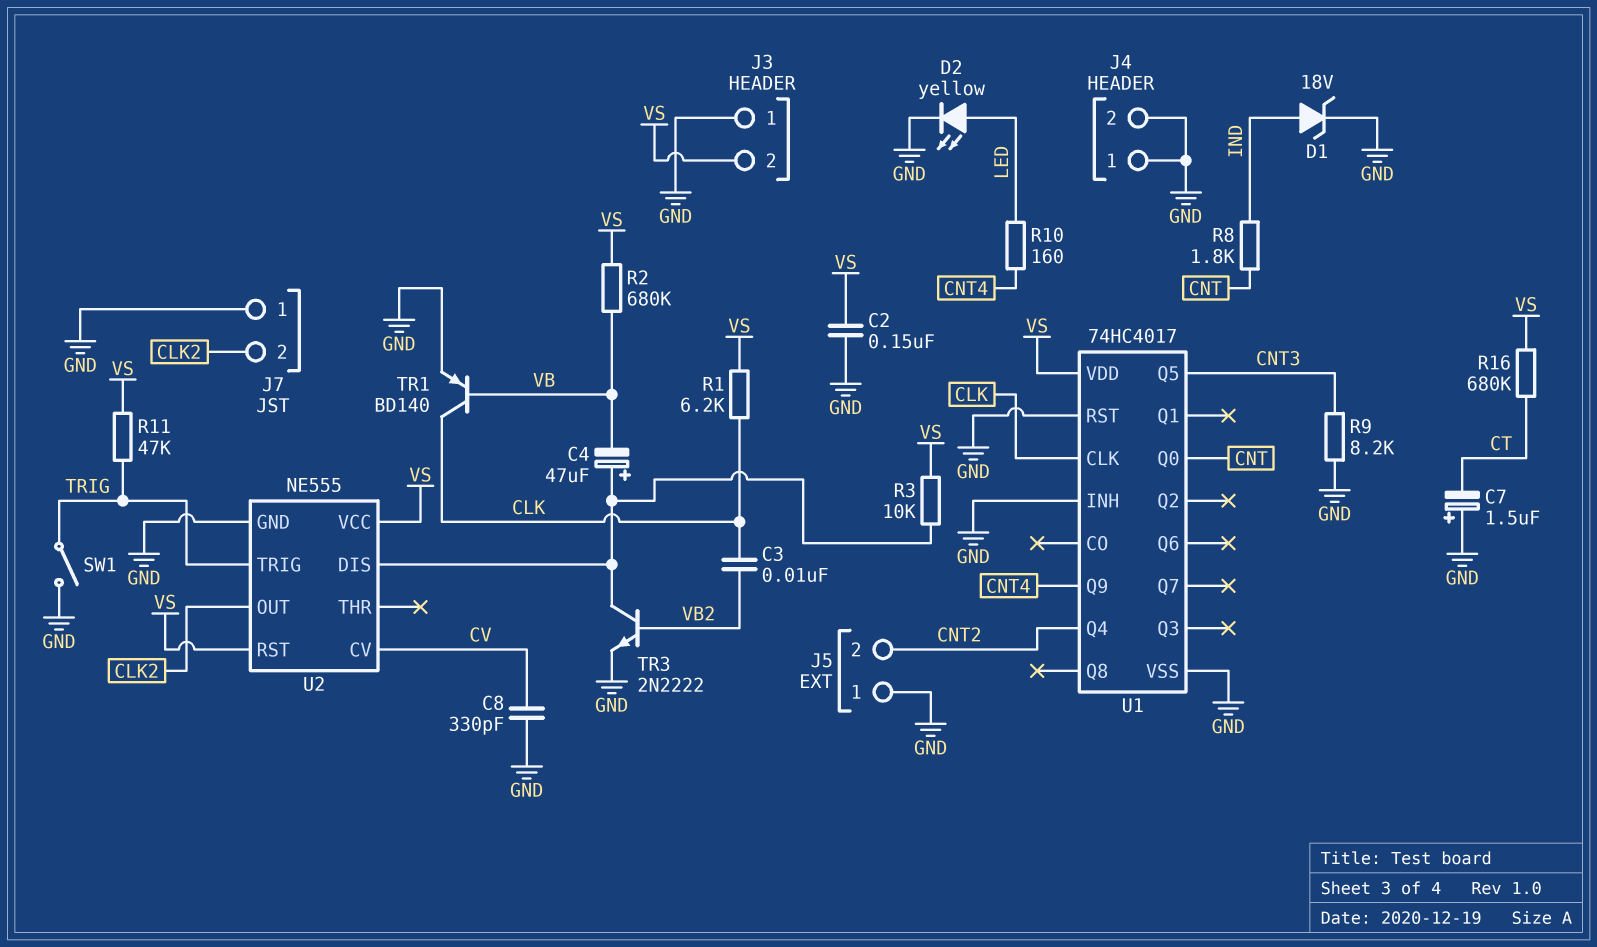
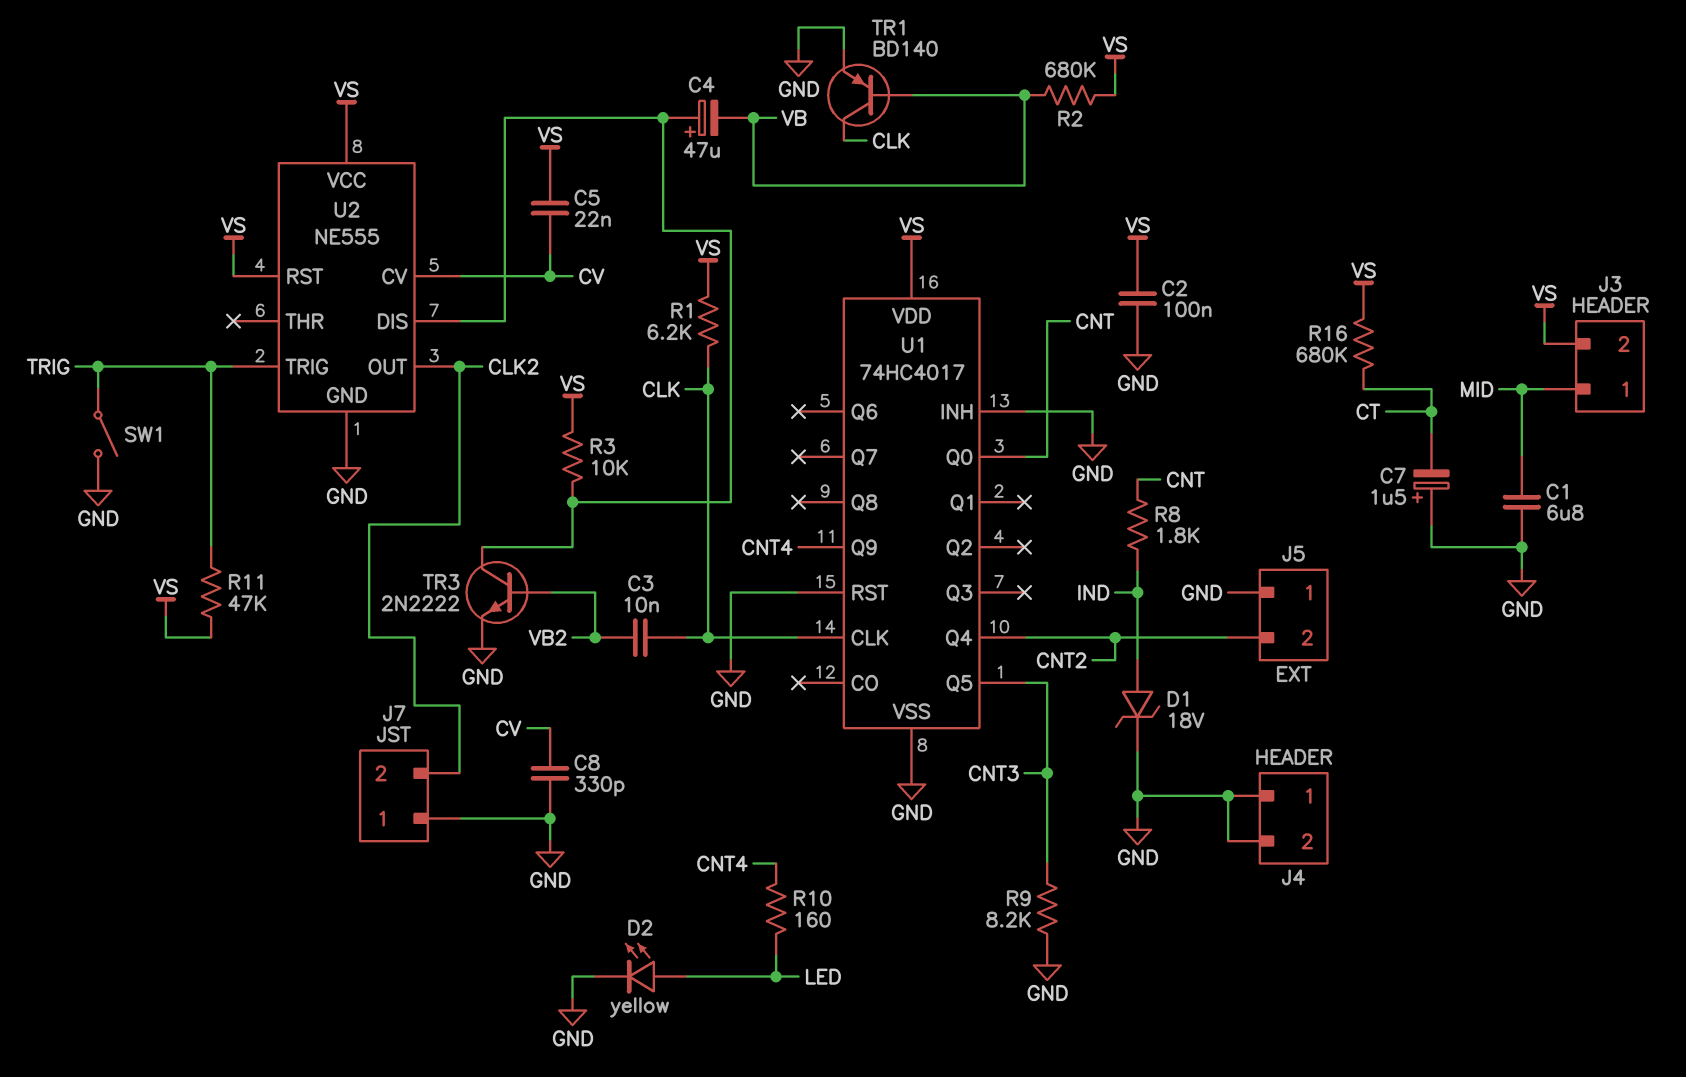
C1: none -> 6.8uF (GND, MID)
C2: 150nF (GND, VS) -> 100nF (GND, VS)
C5: none -> 22nF (CV, VS)
J3 pin 1: GND -> MID

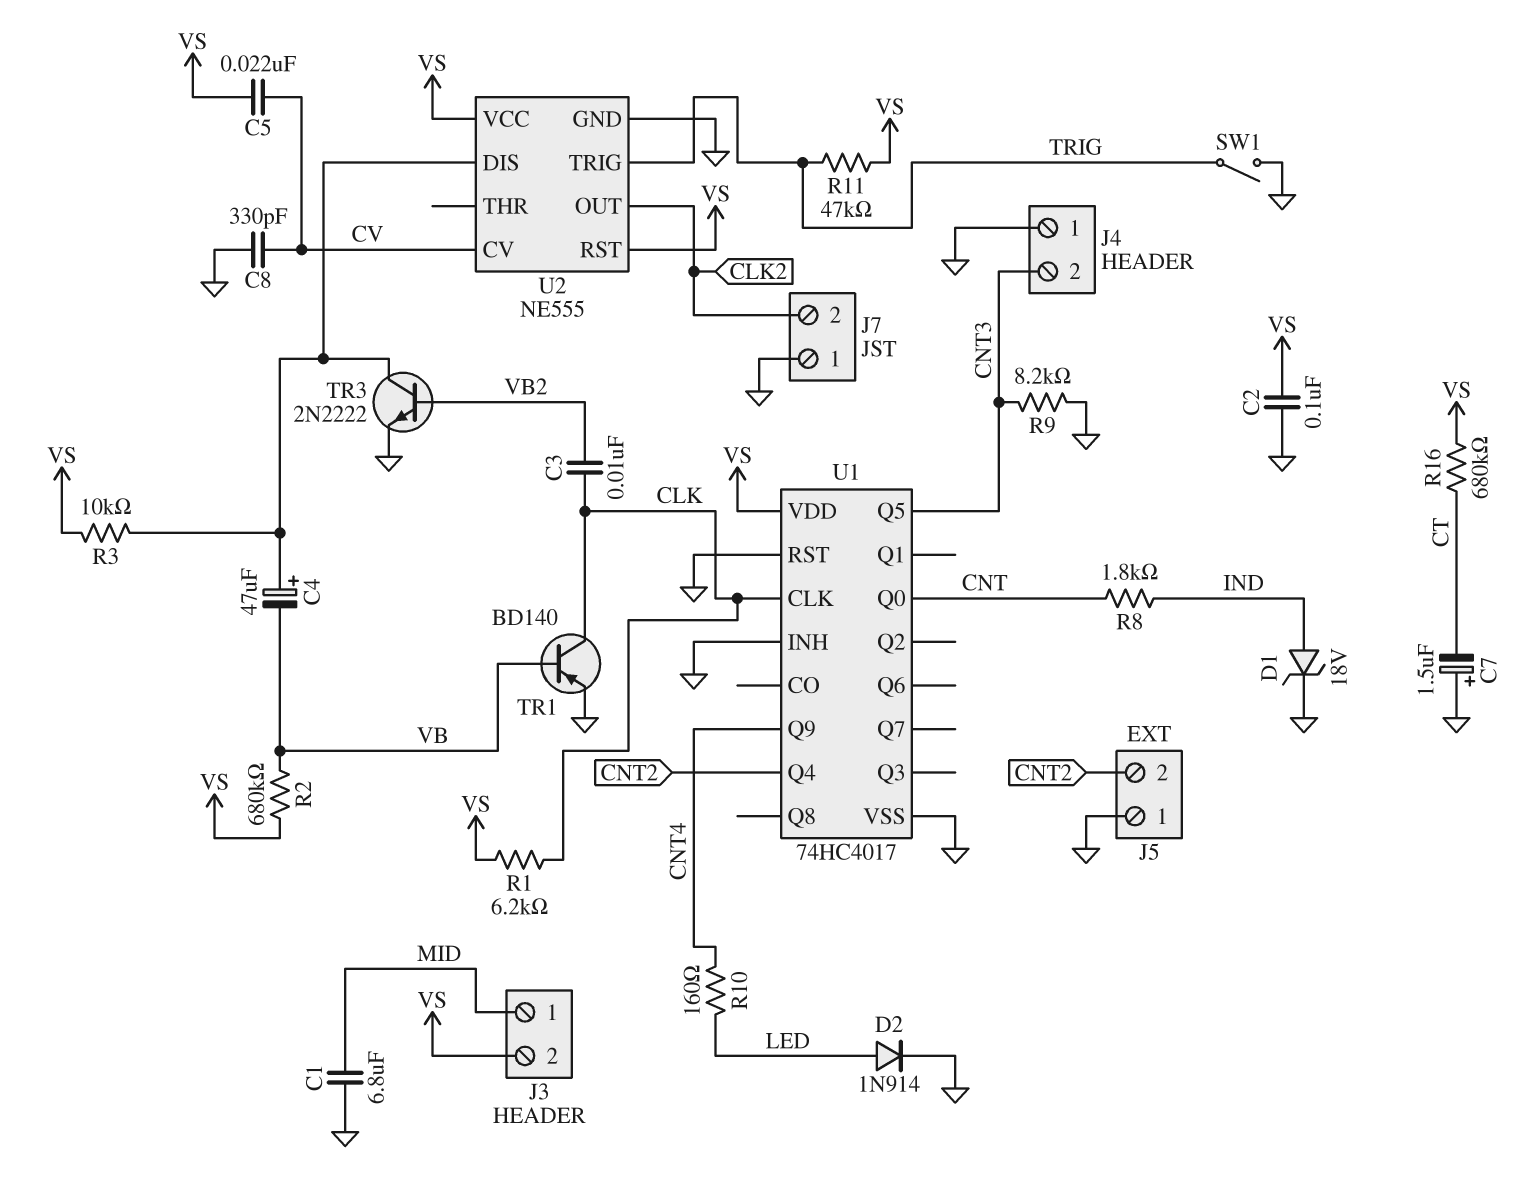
D2: LED yellow (A LED, K GND) -> diode 1N914 (A LED, K GND)
J4 pin 2: GND -> CNT3

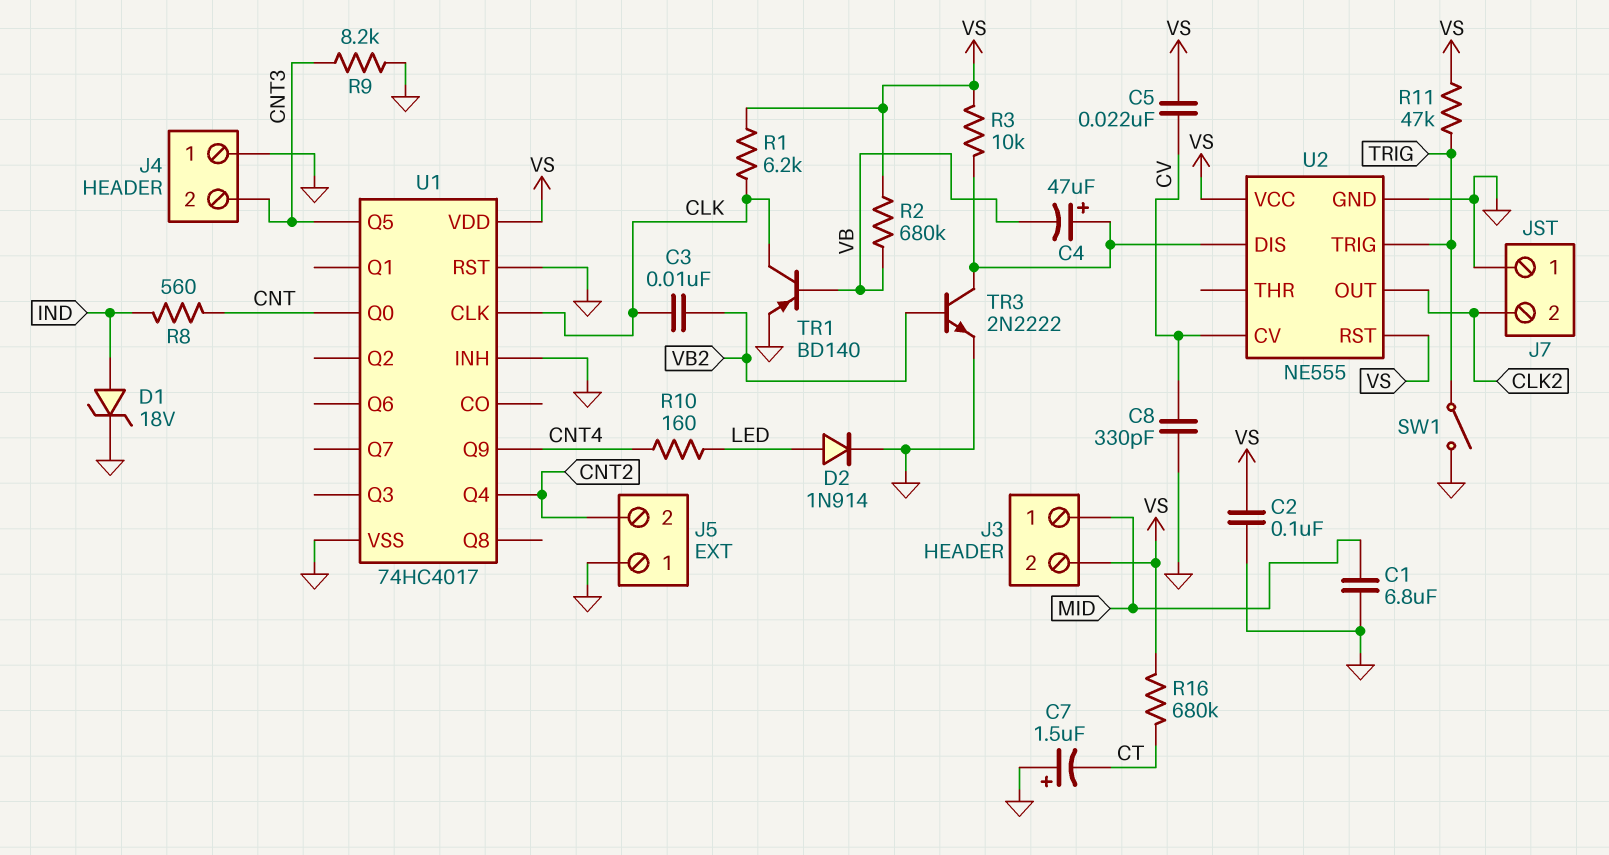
R8: 1.8k (CNT, IND) -> 560 (CNT, IND)

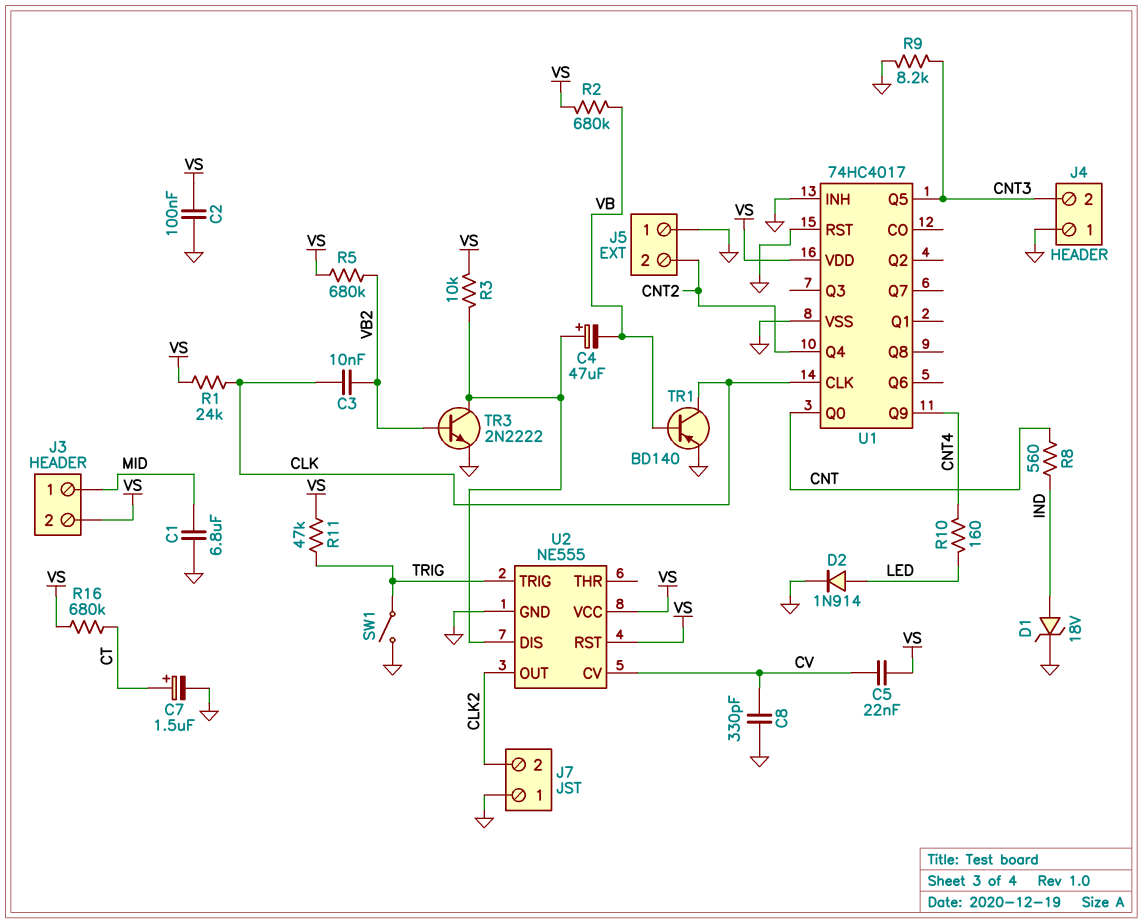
C7: 1.5uF (plus GND, minus CT) -> 1.5uF (plus CT, minus GND)
R1: 6.2k (CLK, VS) -> 24k (CLK, VS)
R5: none -> 680k (VB2, VS)

